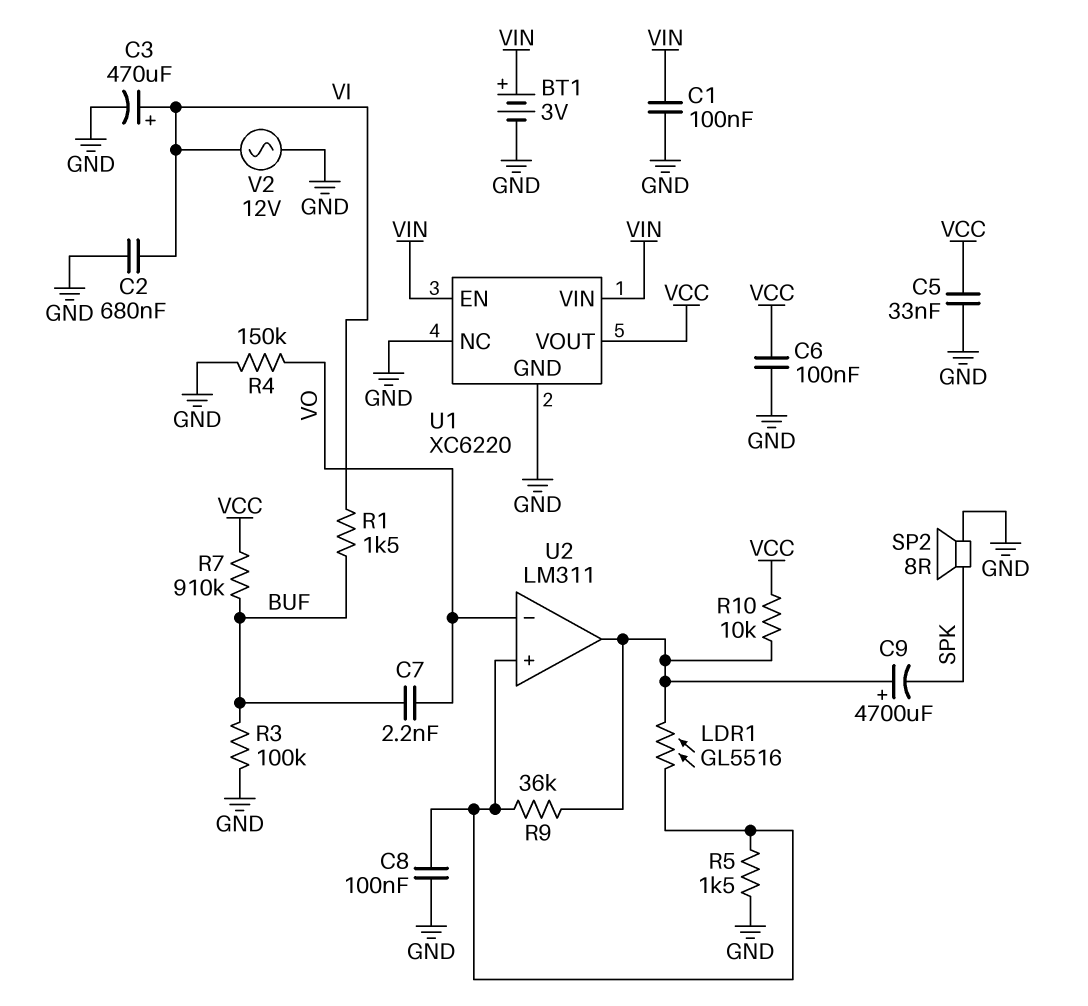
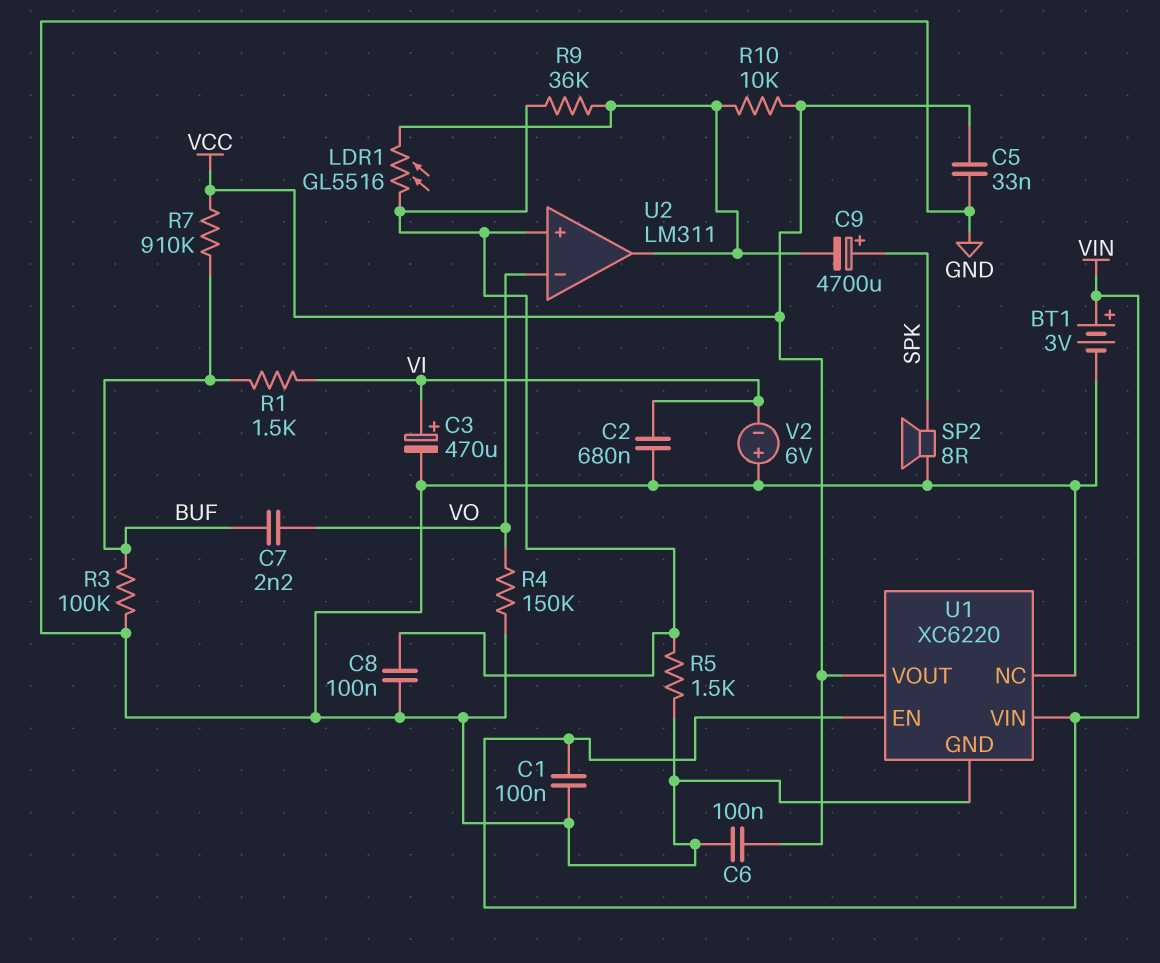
C9: 4700uF (plus U2/out, minus SPK) -> 4700uF (plus SPK, minus U2/out)
V2: AC 12V (GND, VI) -> 6V (plus GND, minus VI)

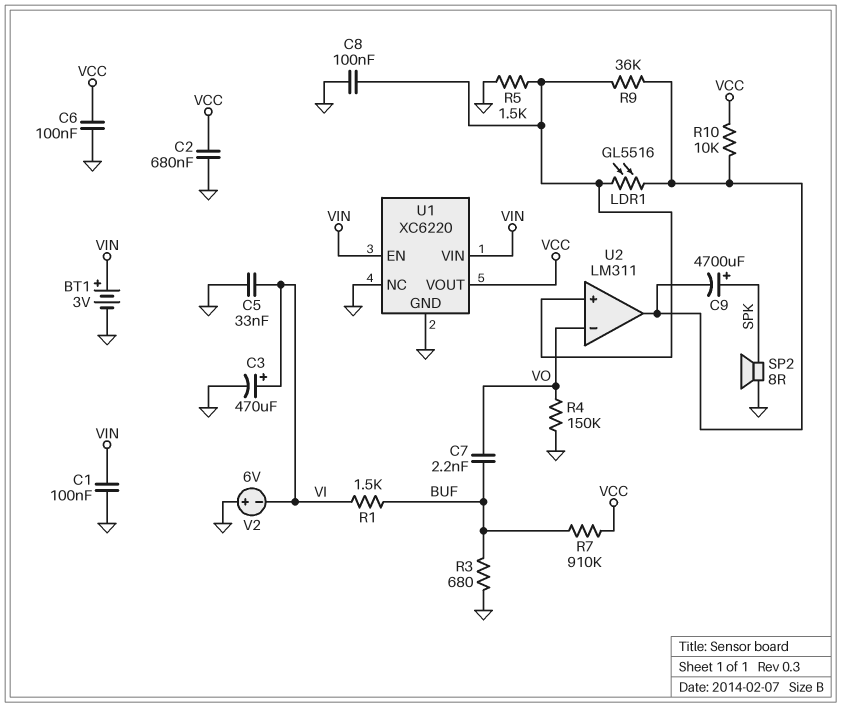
C2: 680nF (GND, VI) -> 680nF (GND, VCC)
C5: 33nF (GND, VCC) -> 33nF (GND, VI)
R3: 100k (BUF, GND) -> 680 (BUF, GND)

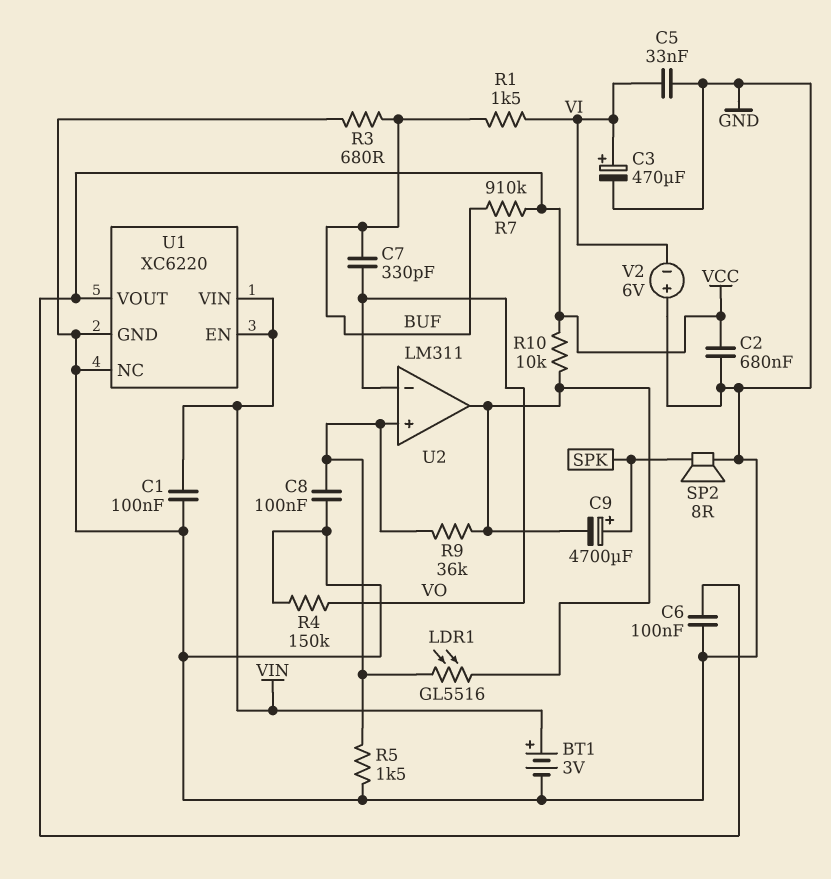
C7: 2.2nF (BUF, VO) -> 330pF (BUF, VO)

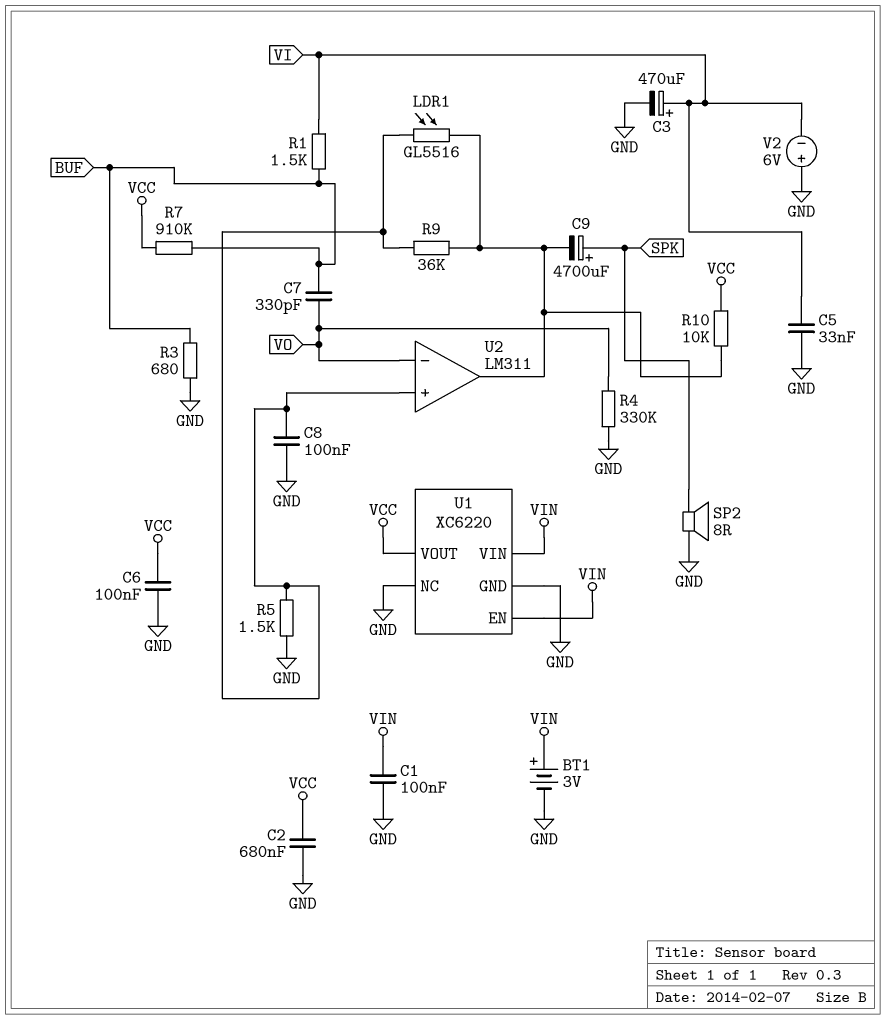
R4: 150k (GND, VO) -> 330k (GND, VO)

